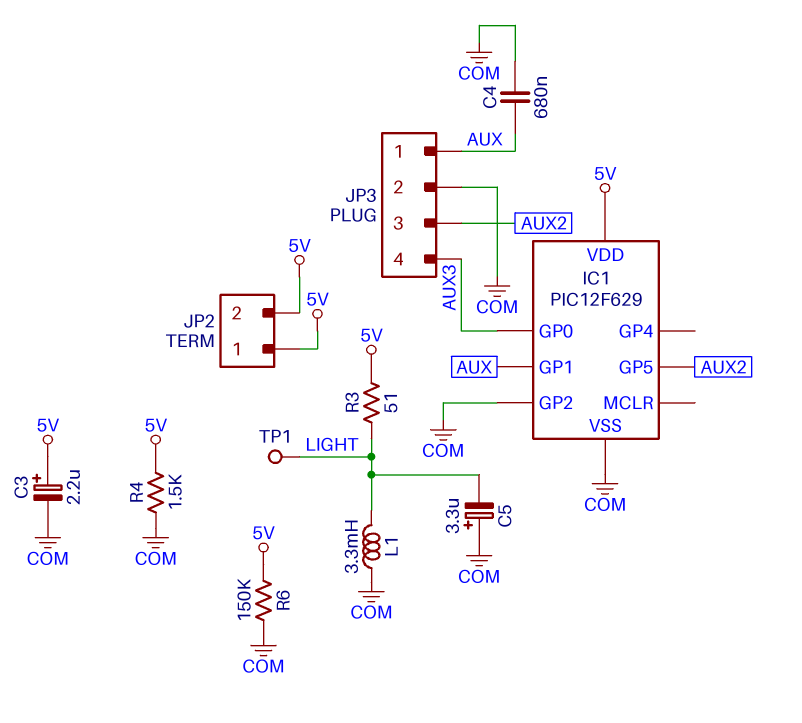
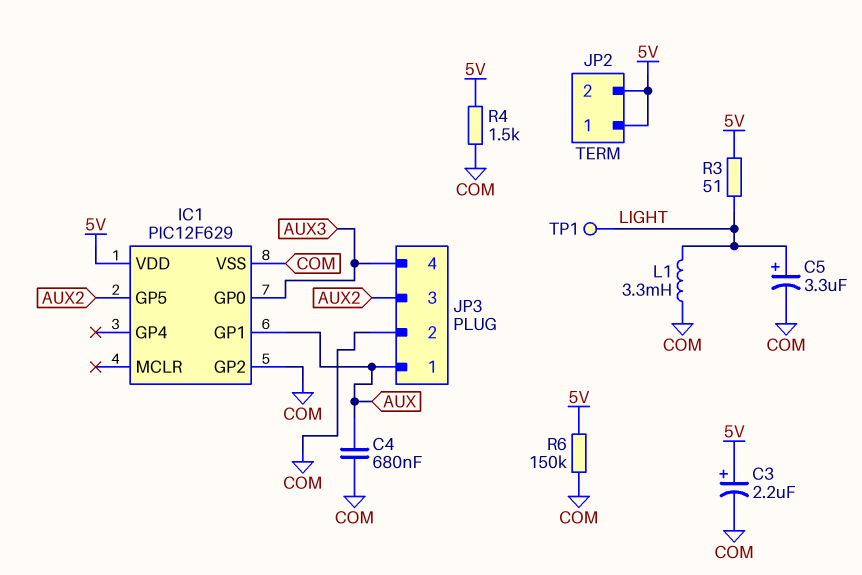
C5: 3.3uF (plus COM, minus LIGHT) -> 3.3uF (plus LIGHT, minus COM)

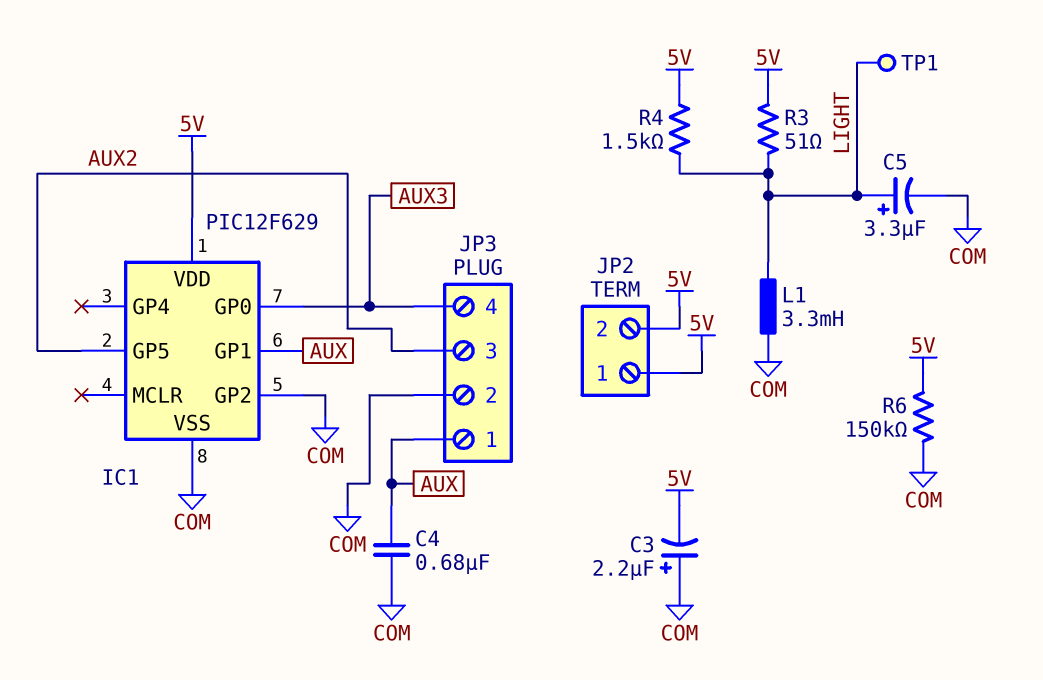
C3: 2.2uF (plus 5V, minus COM) -> 2.2uF (plus COM, minus 5V)
R4: 1.5k (5V, COM) -> 1.5k (5V, LIGHT)

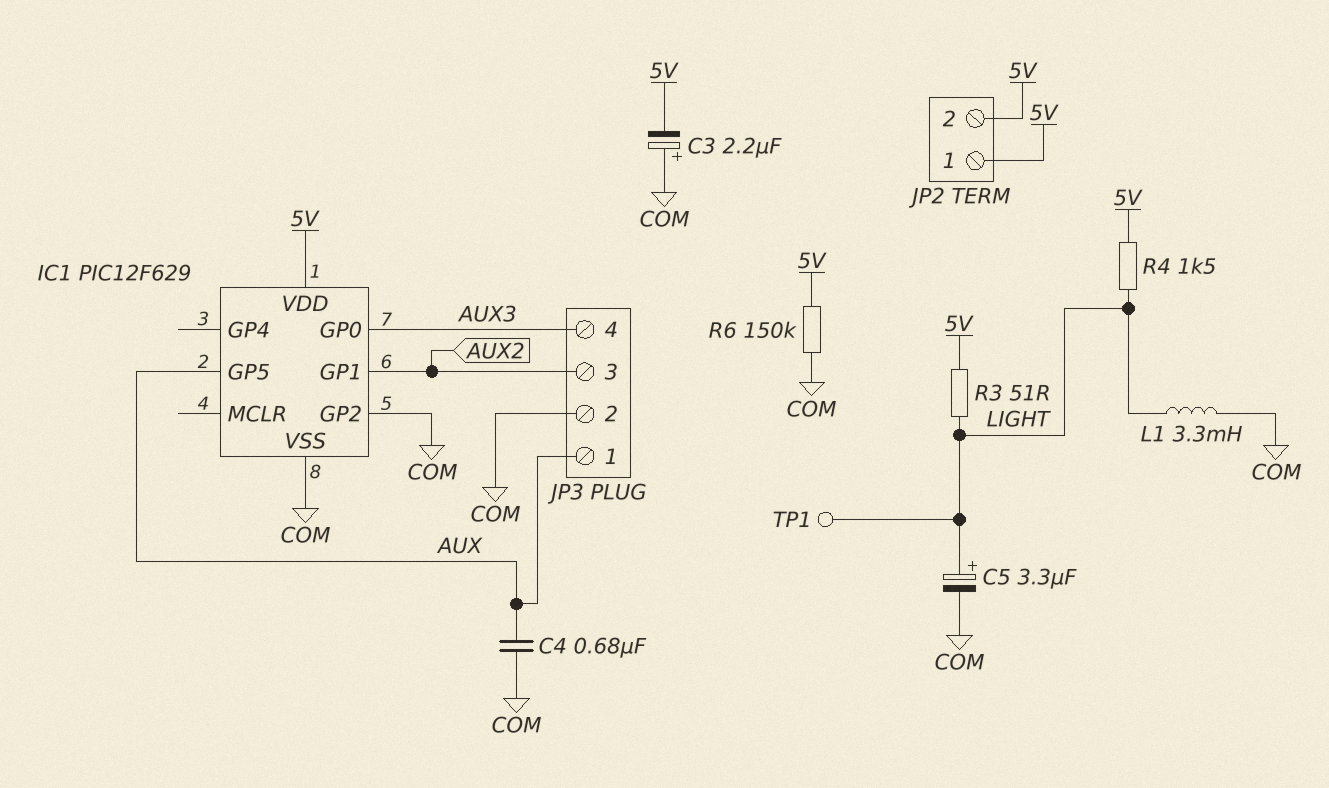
IC1 pin GP1: AUX -> AUX2
IC1 pin GP5: AUX2 -> AUX

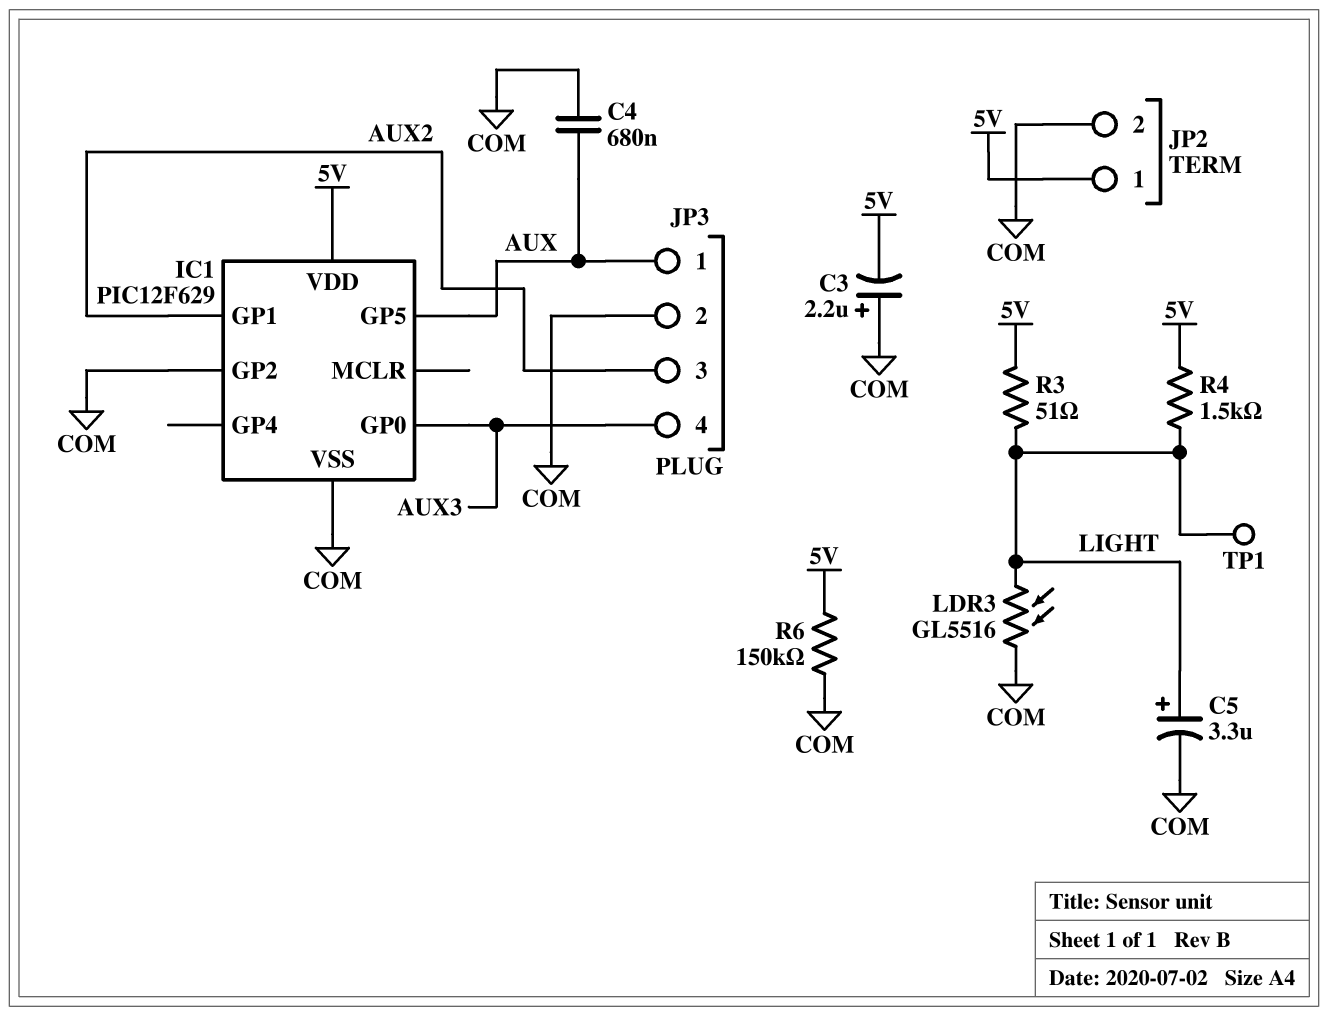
JP2 pin 2: 5V -> COM
L1: 3.3mH (COM, LIGHT) -> none
LDR3: none -> GL5516 (COM, LIGHT)

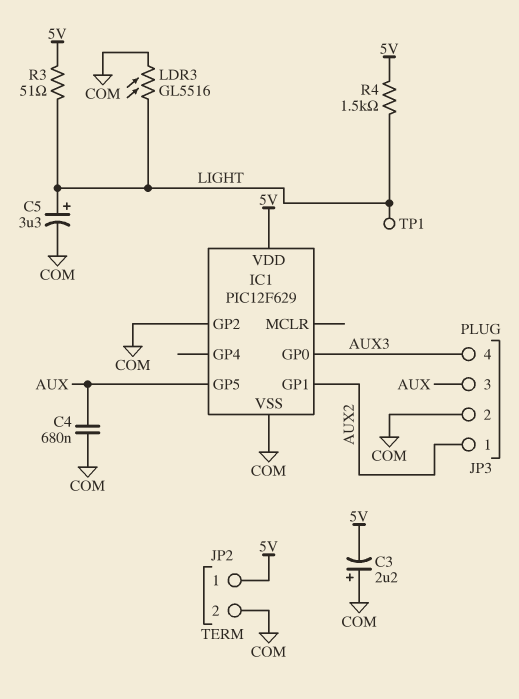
JP3 pin 1: AUX -> AUX2
JP3 pin 3: AUX2 -> AUX
R6: 150k (5V, COM) -> none

